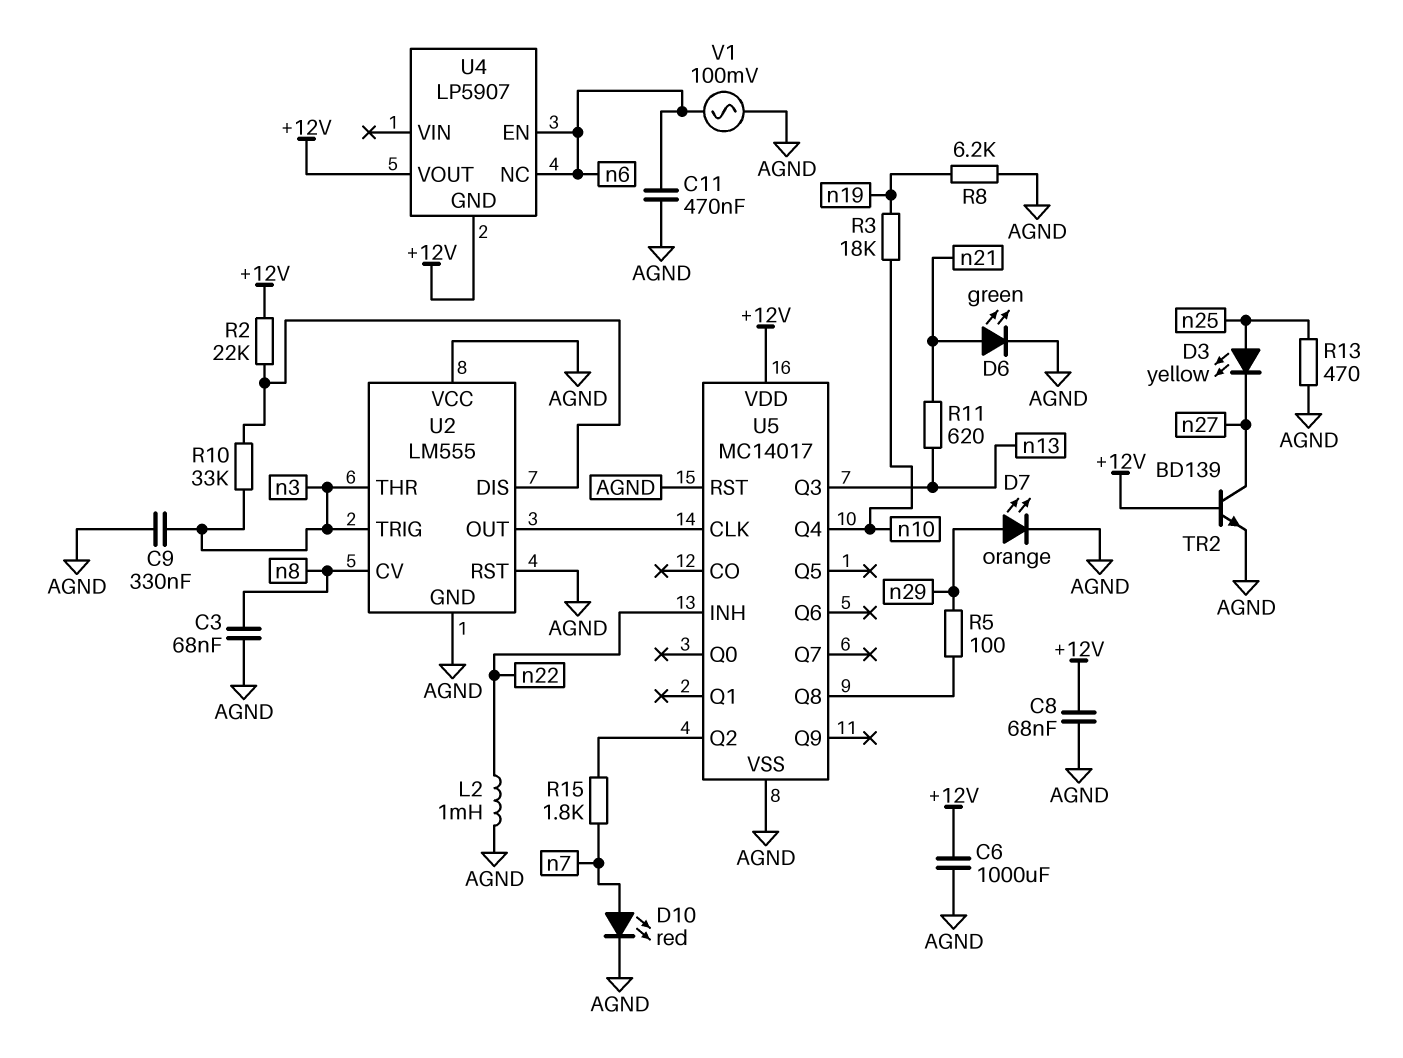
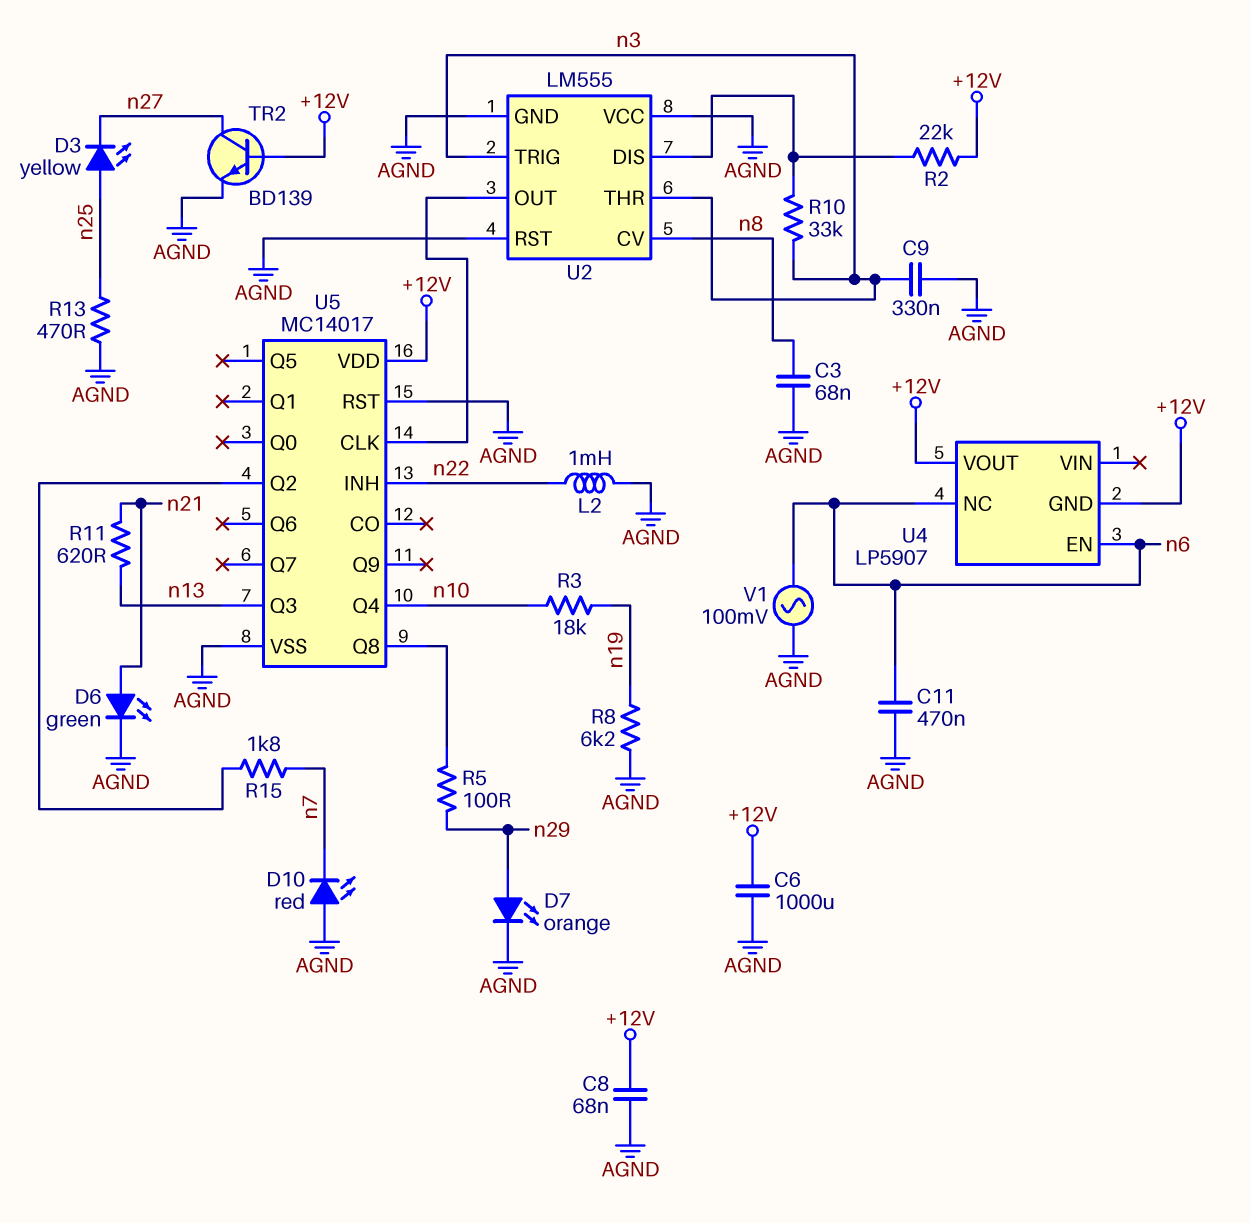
D10: LED red (A n7, K AGND) -> LED red (A AGND, K n7)

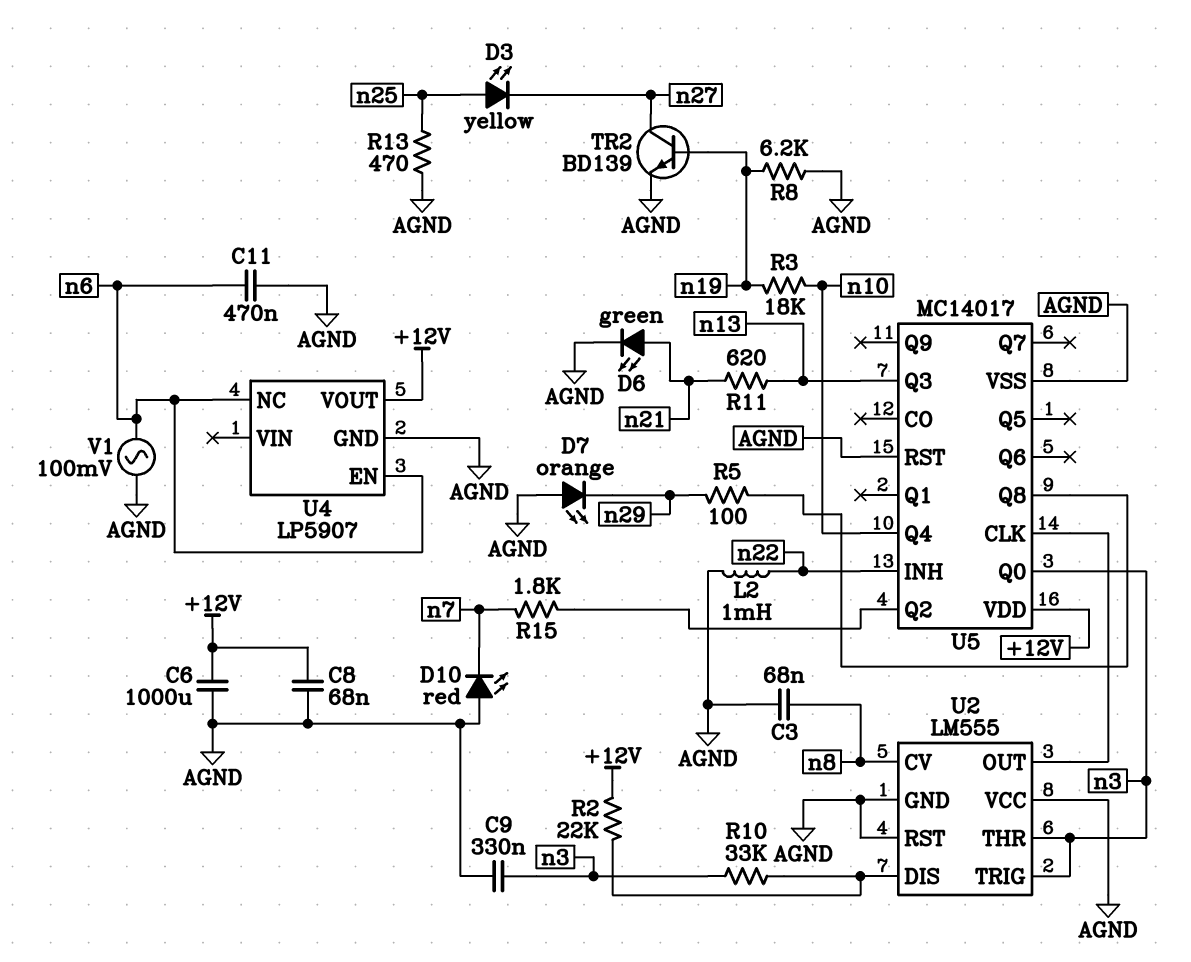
D7: LED orange (A n29, K AGND) -> LED orange (A AGND, K n29)
TR2: NPN BD139 (B +12V, C n27, E AGND) -> NPN BD139 (B n19, C n27, E AGND)
U4 pin GND: +12V -> AGND
U5 pin Q0: none -> n3

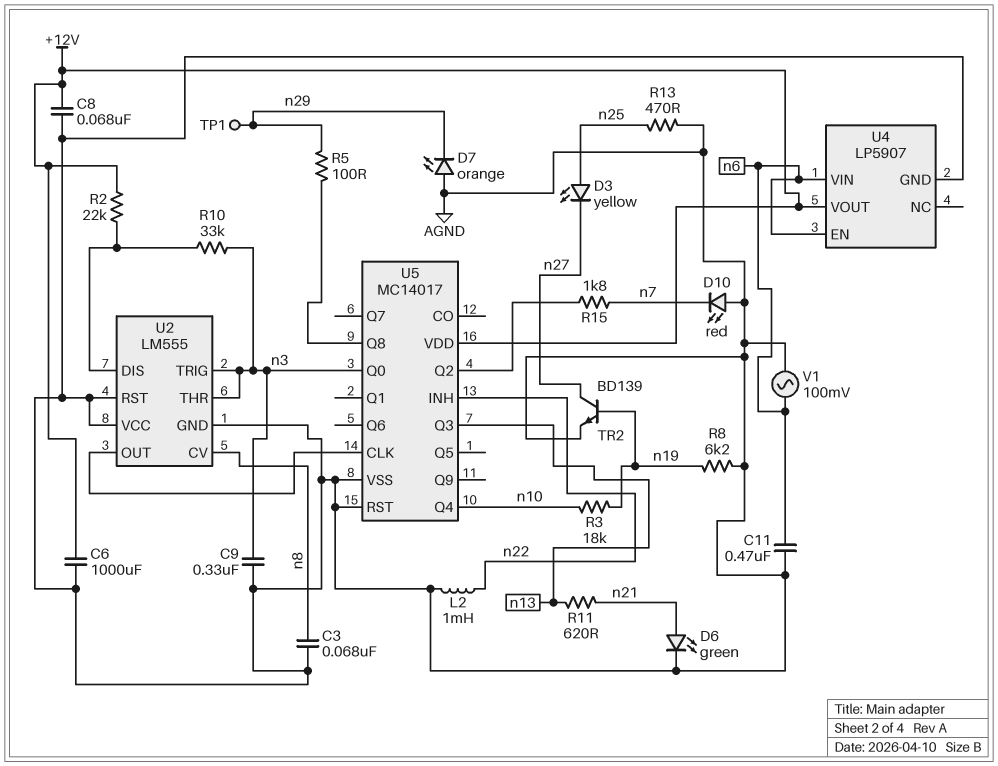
TP1: none -> test point (n29)
U4 pin NC: n6 -> none
U4 pin VIN: none -> n6

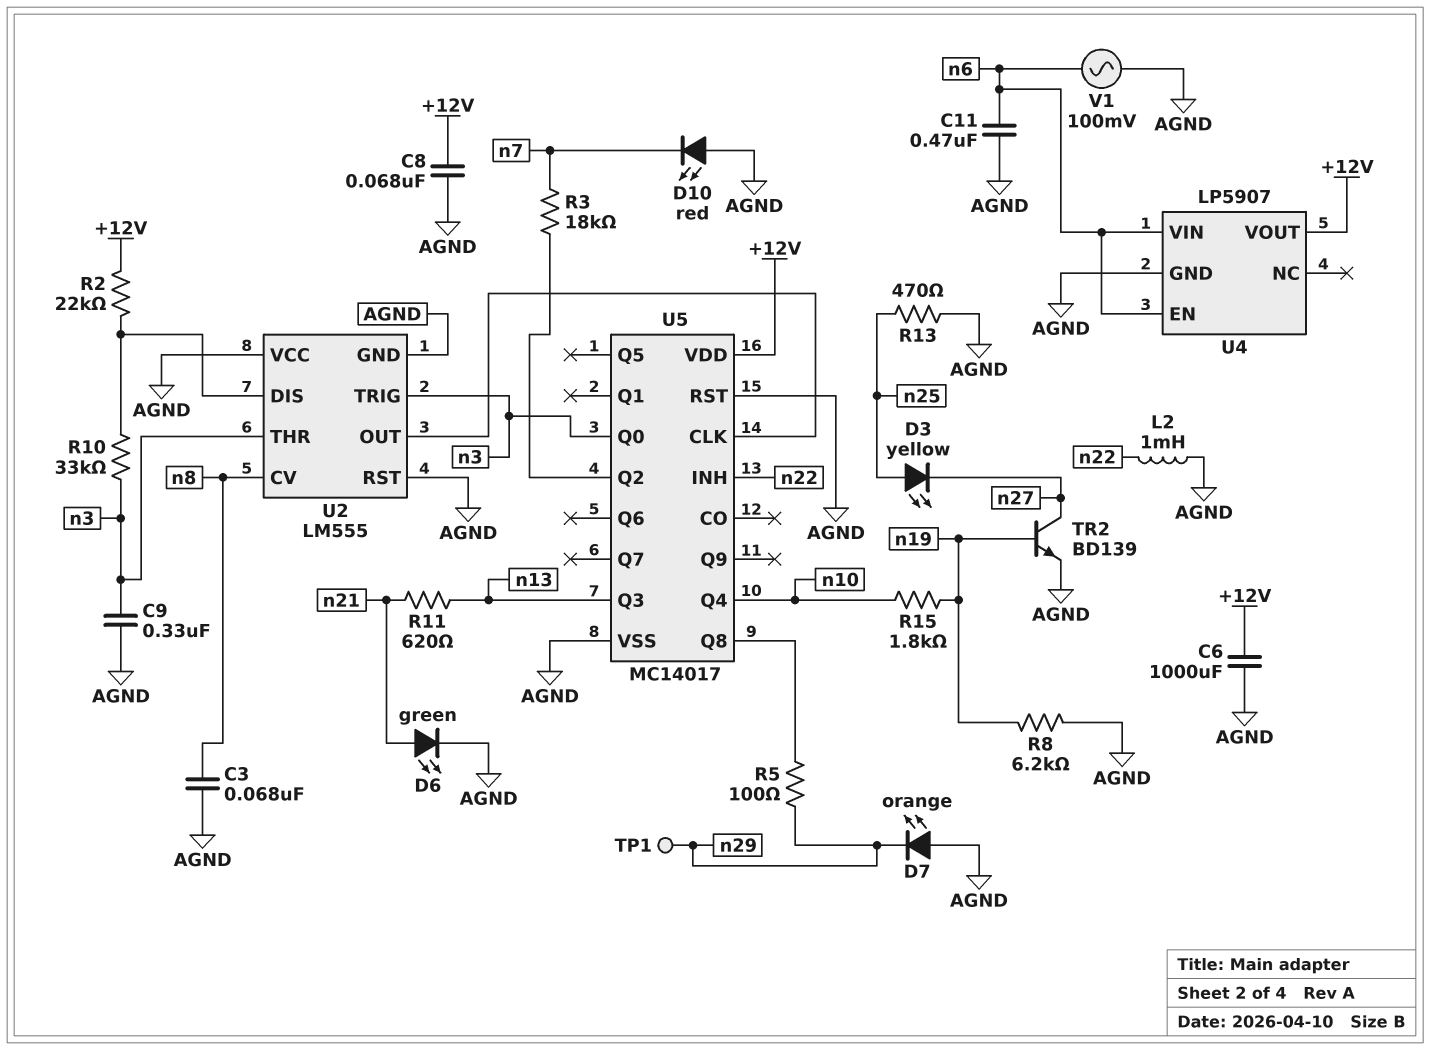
R3: 18k (n10, n19) -> 18k (U5/Q2, n7)
R15: 1.8k (U5/Q2, n7) -> 1.8k (n10, n19)

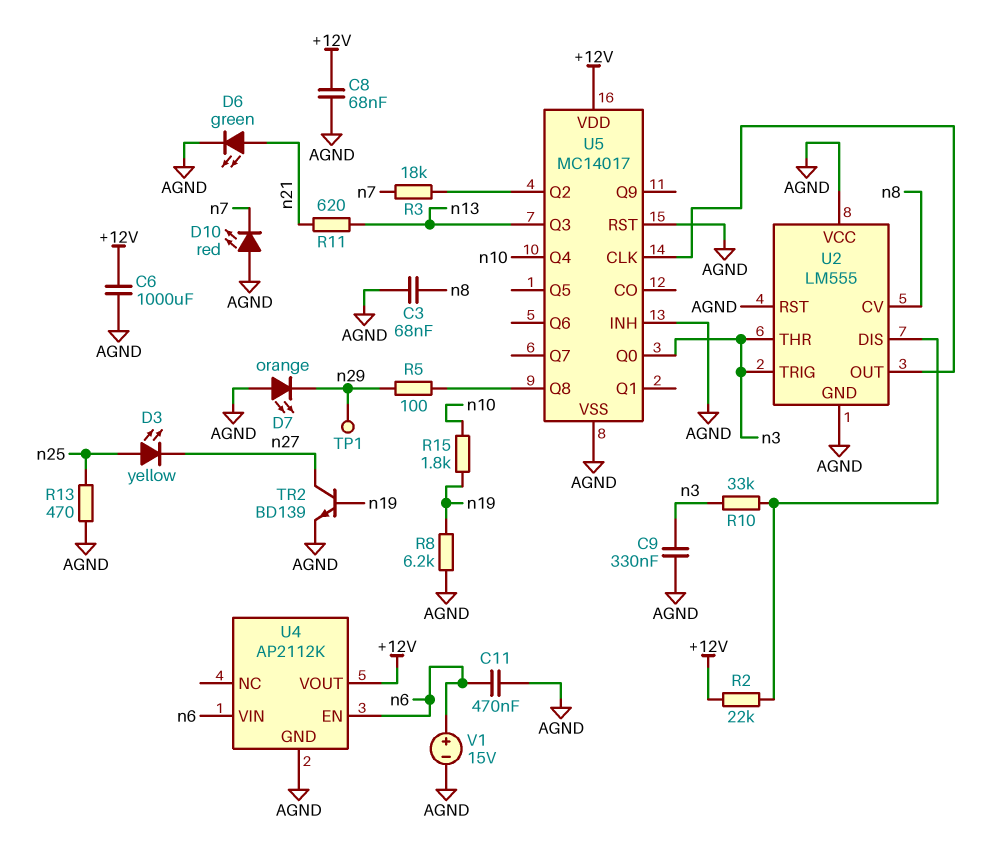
L2: 1mH (AGND, n22) -> none
U4: LP5907 -> AP2112K
U5 pin INH: n22 -> AGND
V1: AC 100mV (AGND, n6) -> 15V (plus n6, minus AGND)

